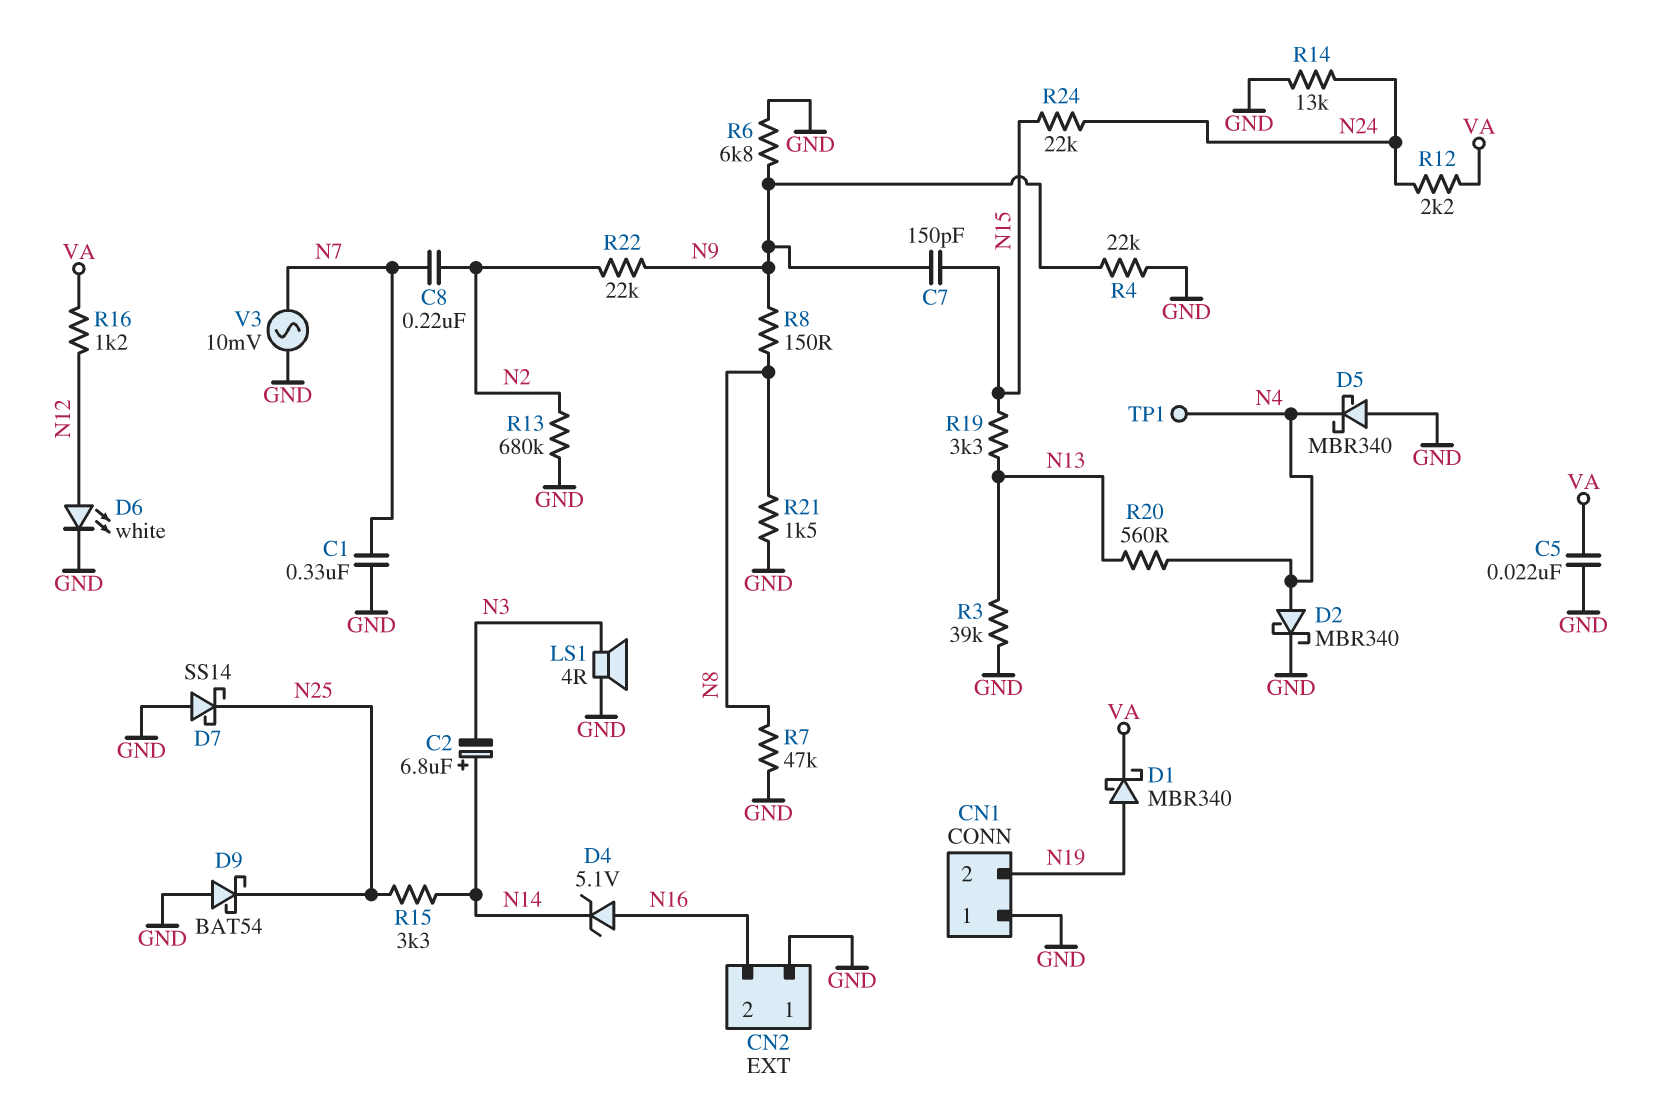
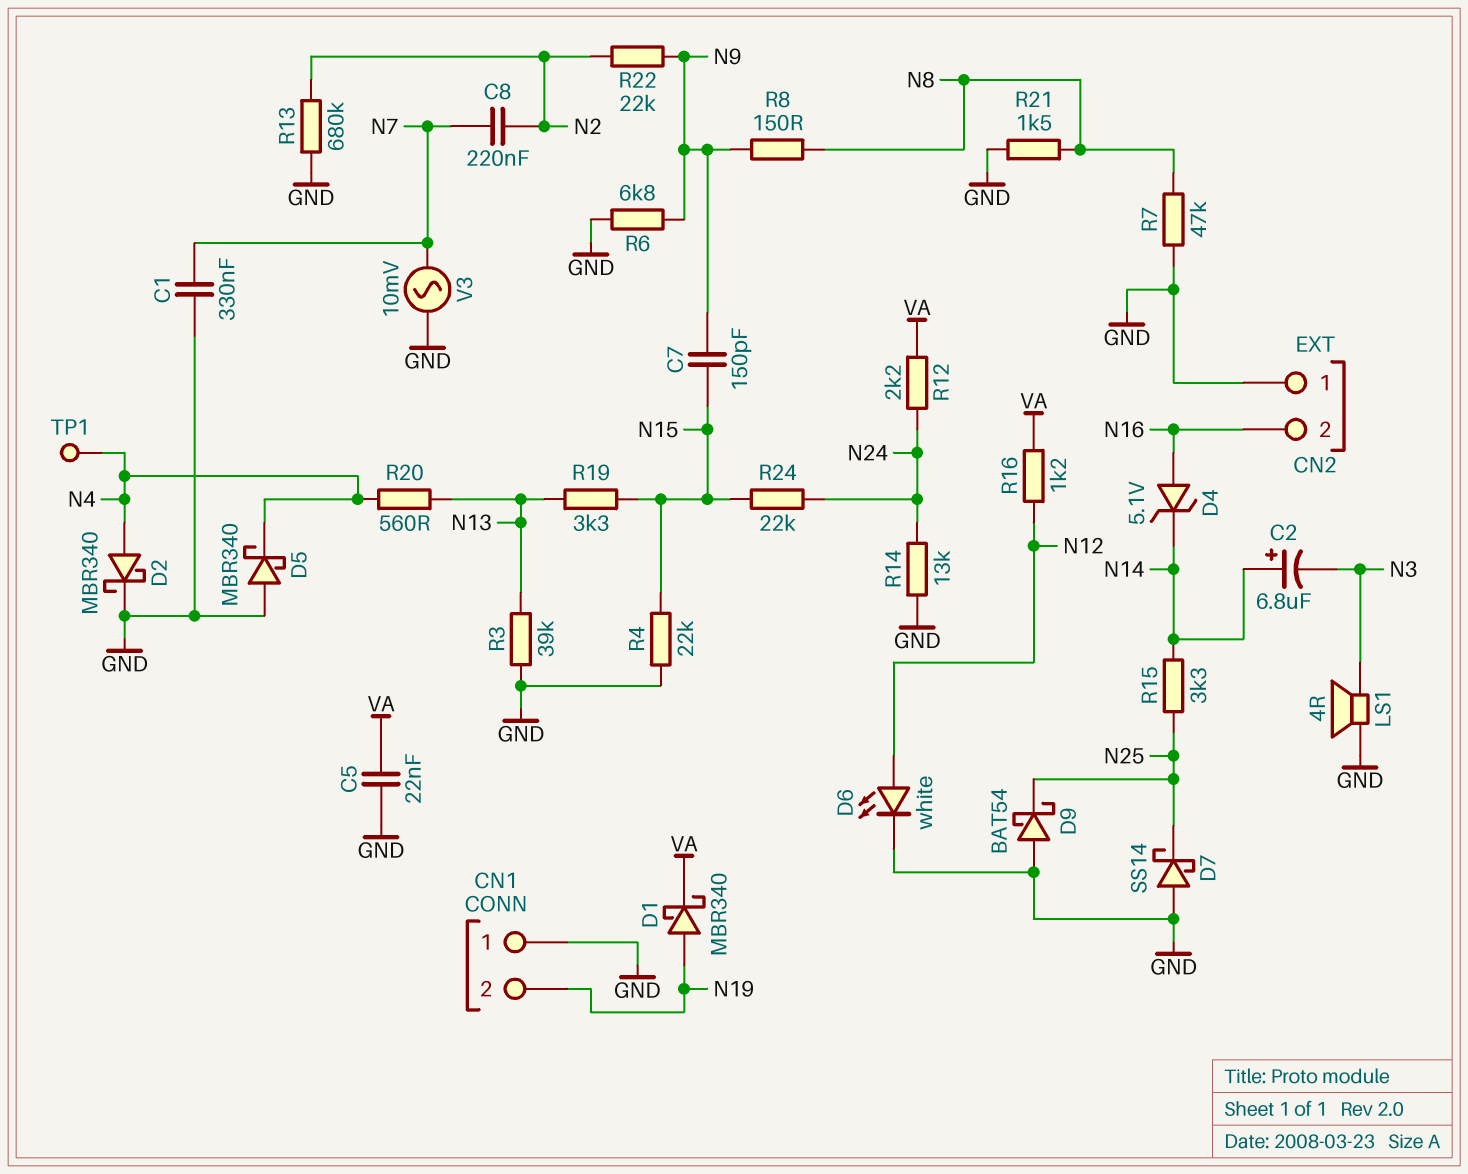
R4: 22k (GND, N9) -> 22k (GND, N15)

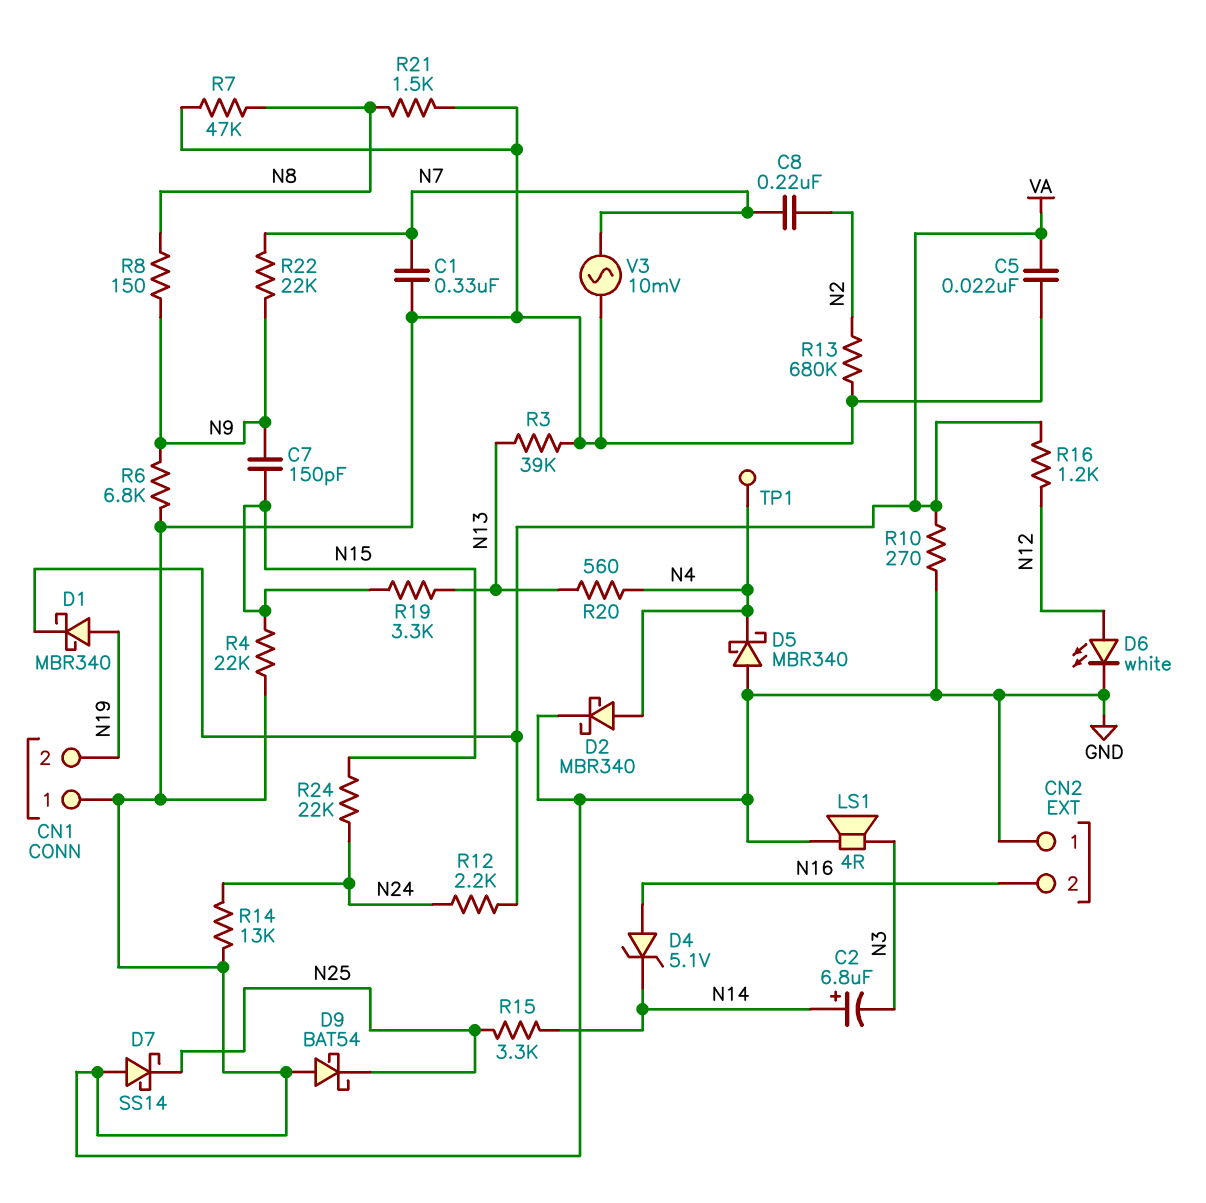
R10: none -> 270 (GND, VA)
R22: 22k (N2, N9) -> 22k (N7, N9)

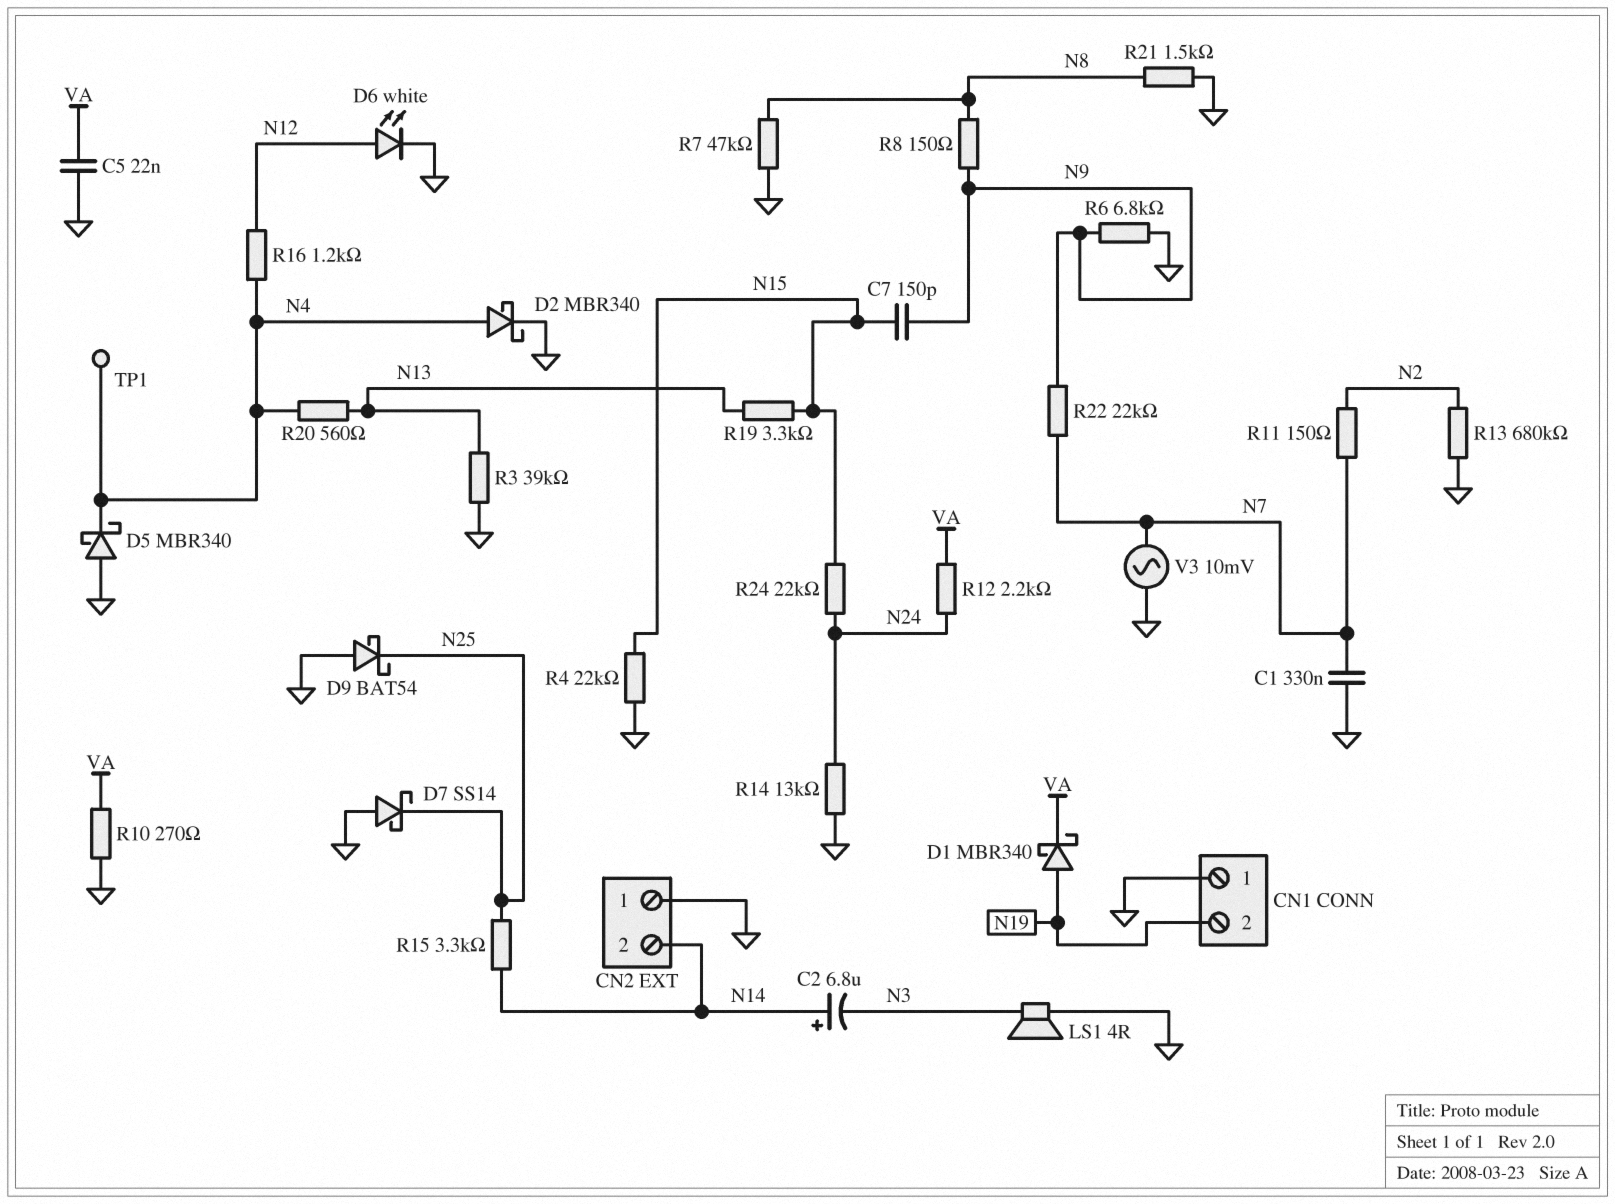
C8: 220nF (N2, N7) -> none
CN2 pin 2: N16 -> N14
D4: zener 5.1V (A N16, K N14) -> none
R11: none -> 150 (N2, N7)
R16: 1.2k (N12, VA) -> 1.2k (N4, N12)

